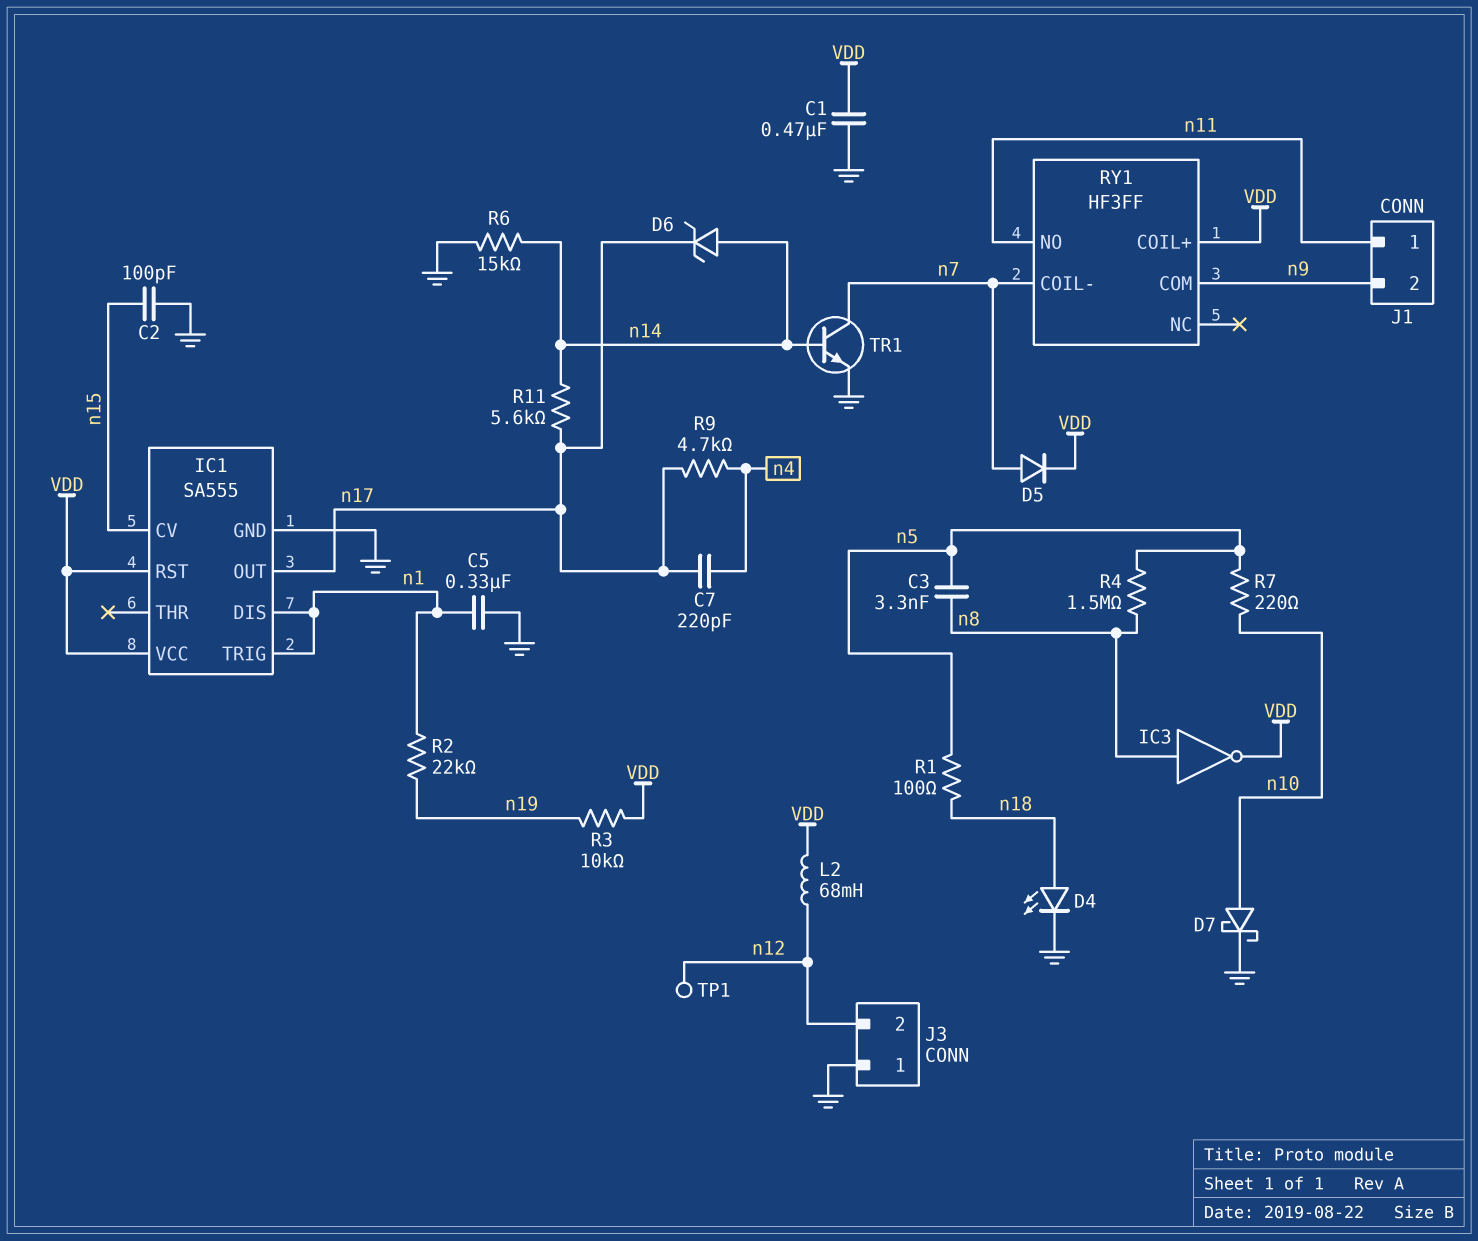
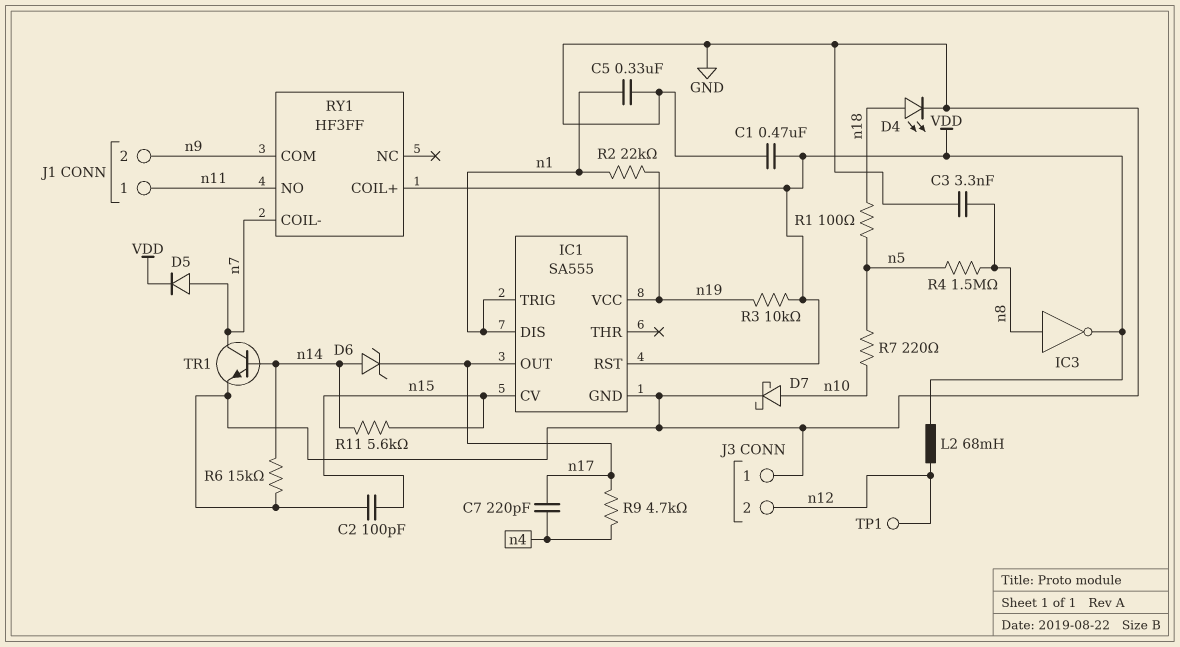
C3: 3.3nF (n5, n8) -> 3.3nF (GND, n8)
IC1 pin VCC: VDD -> n19
R11: 5.6k (n14, n17) -> 5.6k (n14, n15)

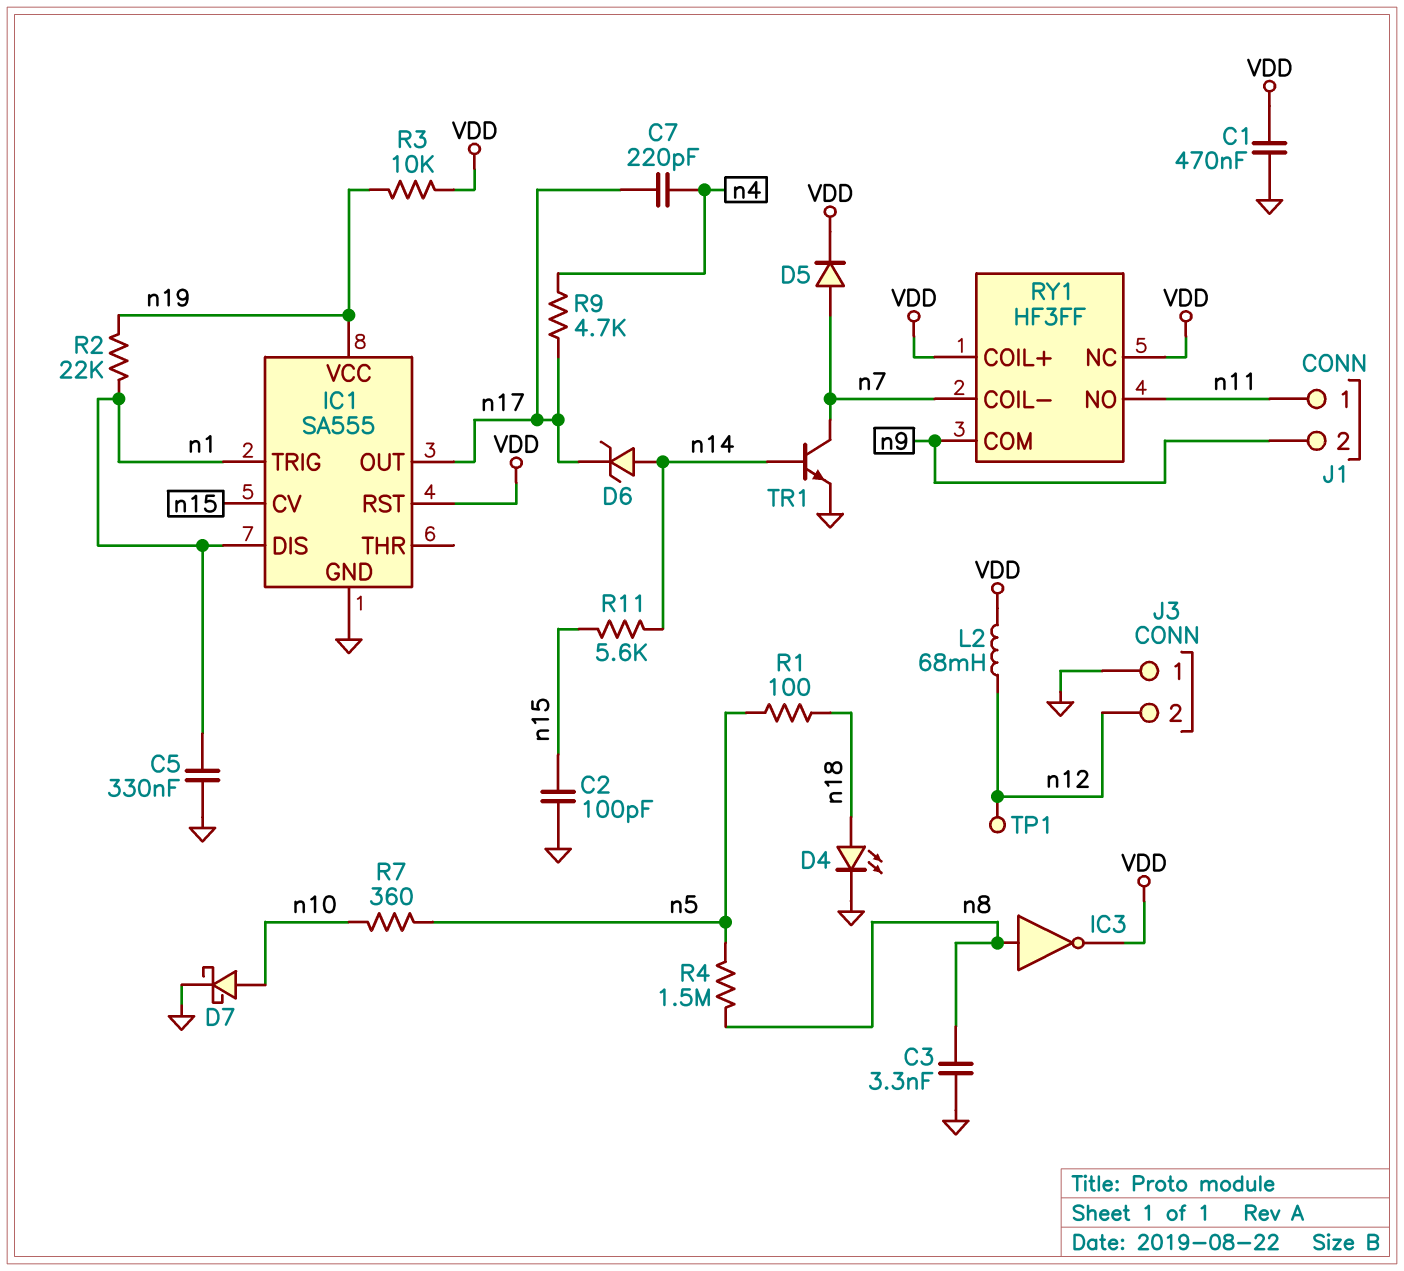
R6: 15k (GND, n14) -> none
R7: 220 (n5, n10) -> 360 (n5, n10)
RY1 pin NC: none -> VDD

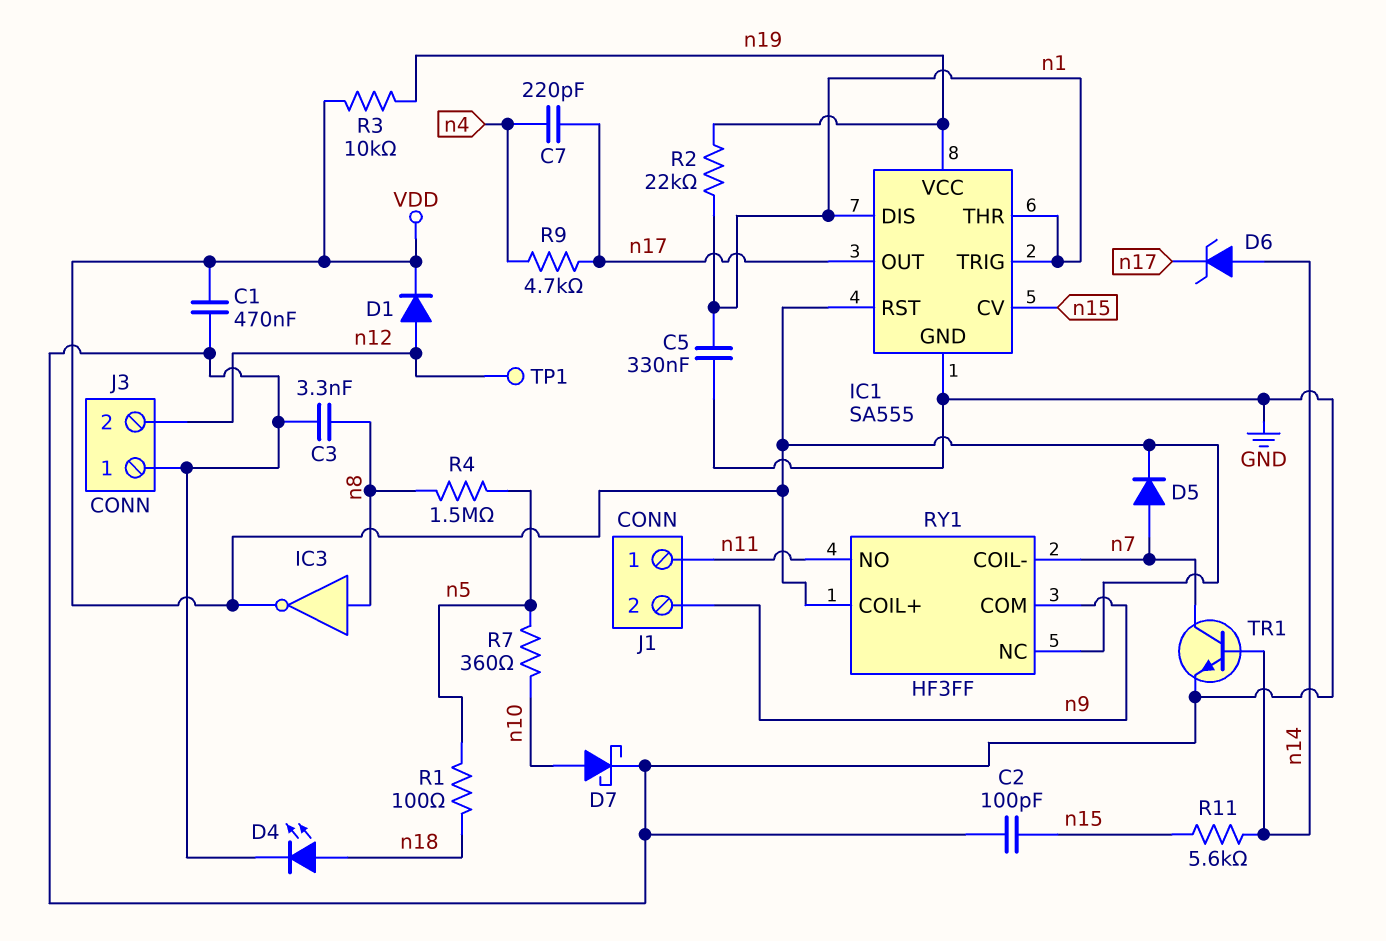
D1: none -> diode (A n12, K VDD)
IC1 pin THR: none -> n1
L2: 68mH (VDD, n12) -> none

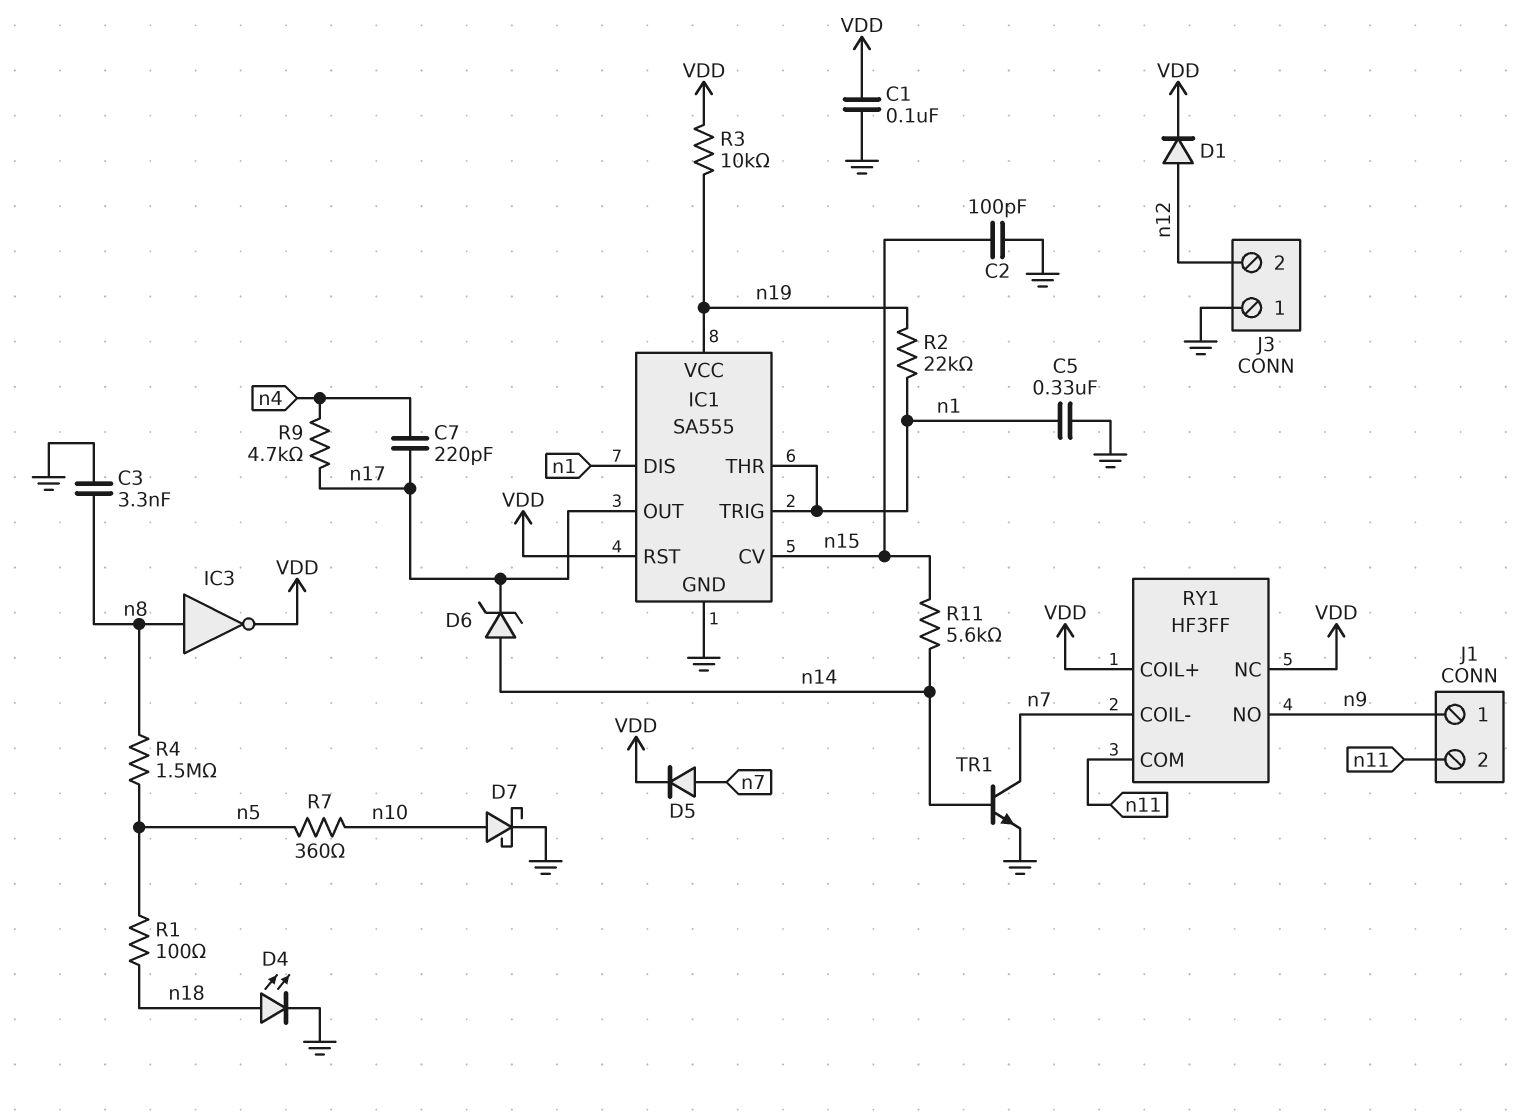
C1: 470nF (GND, VDD) -> 100nF (GND, VDD)
J1 pin 1: n11 -> n9
J1 pin 2: n9 -> n11
RY1 pin COM: n9 -> n11
RY1 pin NO: n11 -> n9
TP1: test point (n12) -> none

